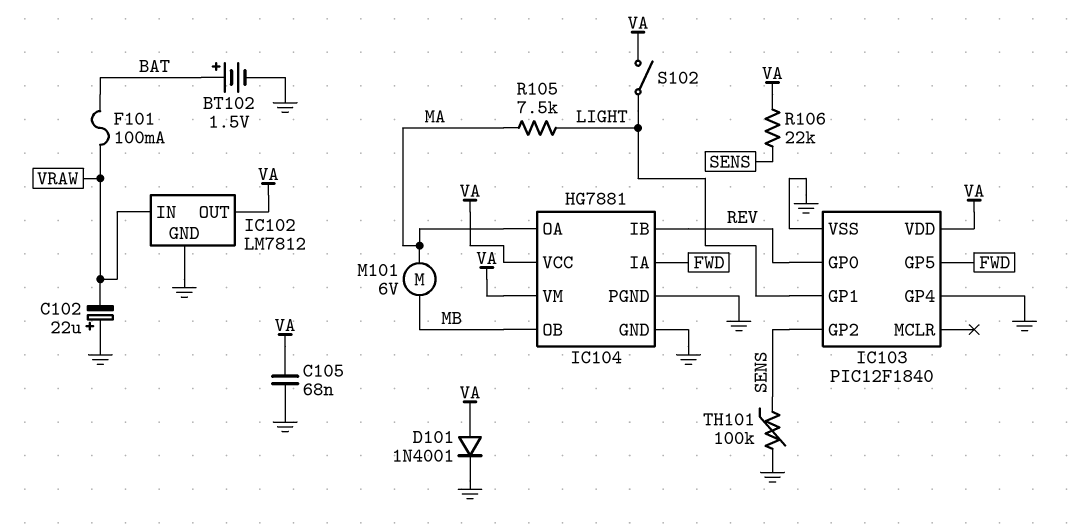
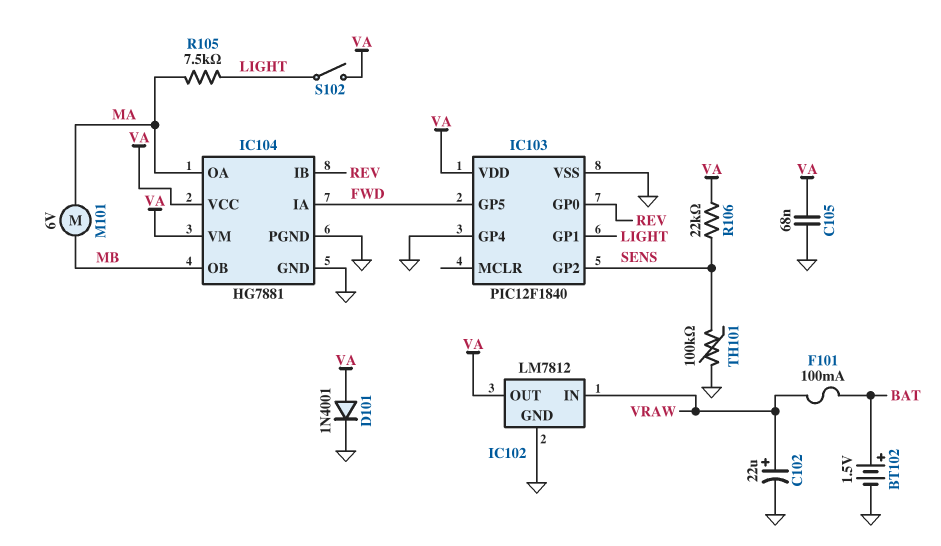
C102: 22uF (plus GND, minus VRAW) -> 22uF (plus VRAW, minus GND)

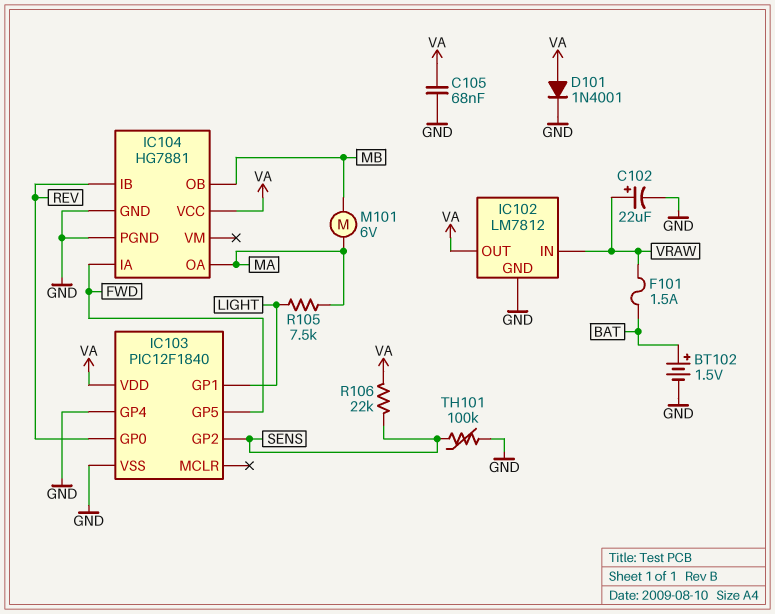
F101: 100mA (BAT, VRAW) -> 1.5A (BAT, VRAW)
IC104 pin VM: VA -> none
S102: switch (LIGHT, VA) -> none

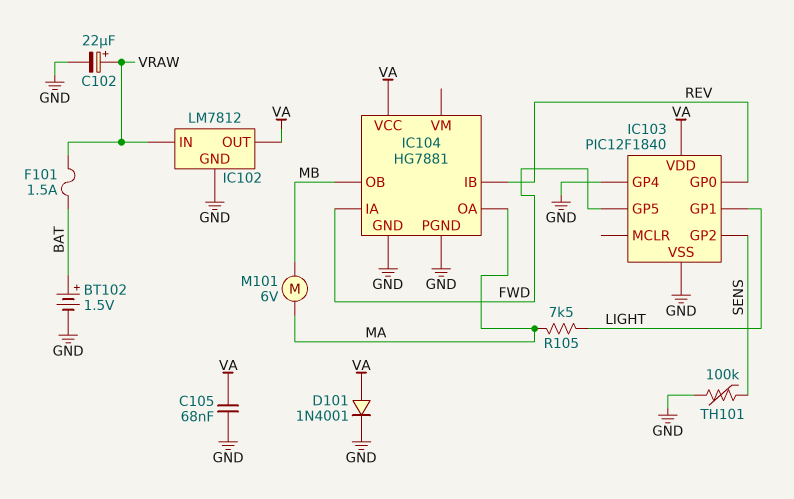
R106: 22k (SENS, VA) -> none

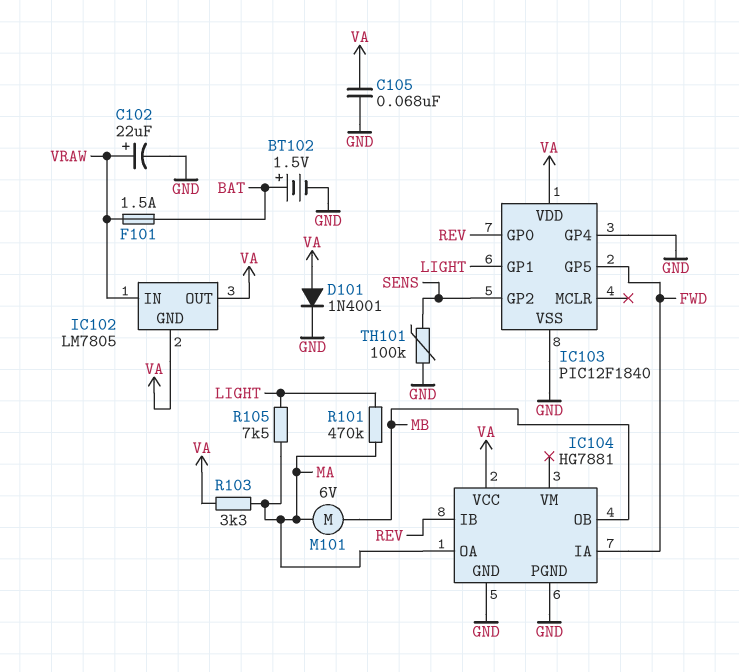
IC102: LM7812 -> LM7805
IC102 pin GND: GND -> VA
R101: none -> 470k (LIGHT, MA)
R103: none -> 3.3k (MA, VA)

